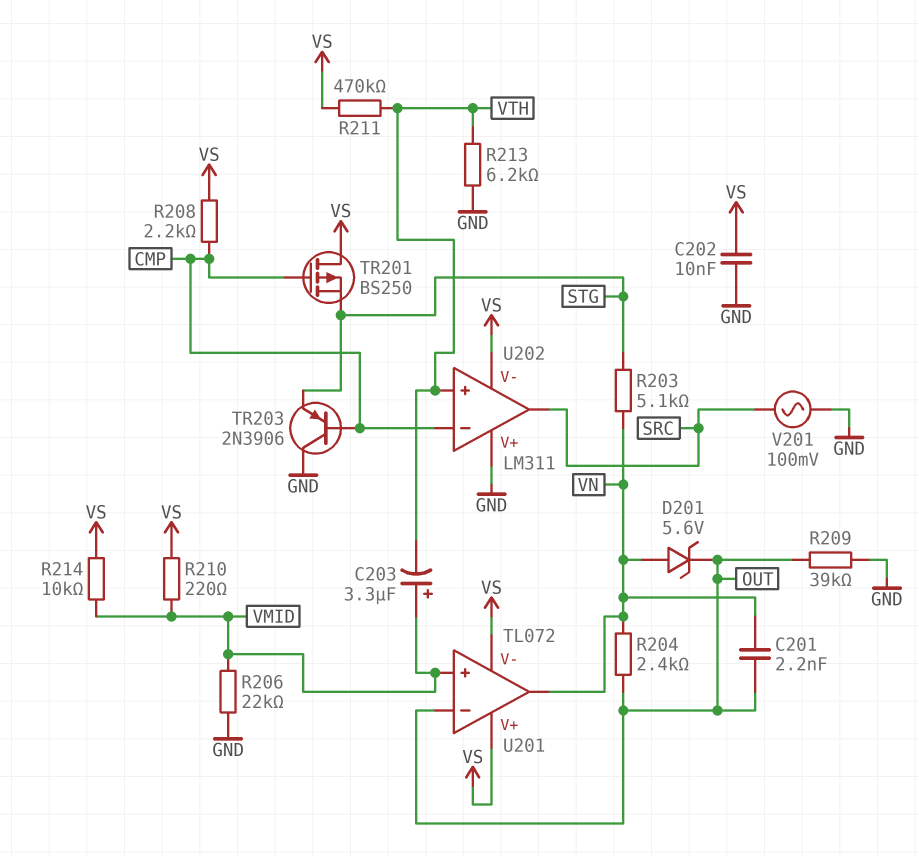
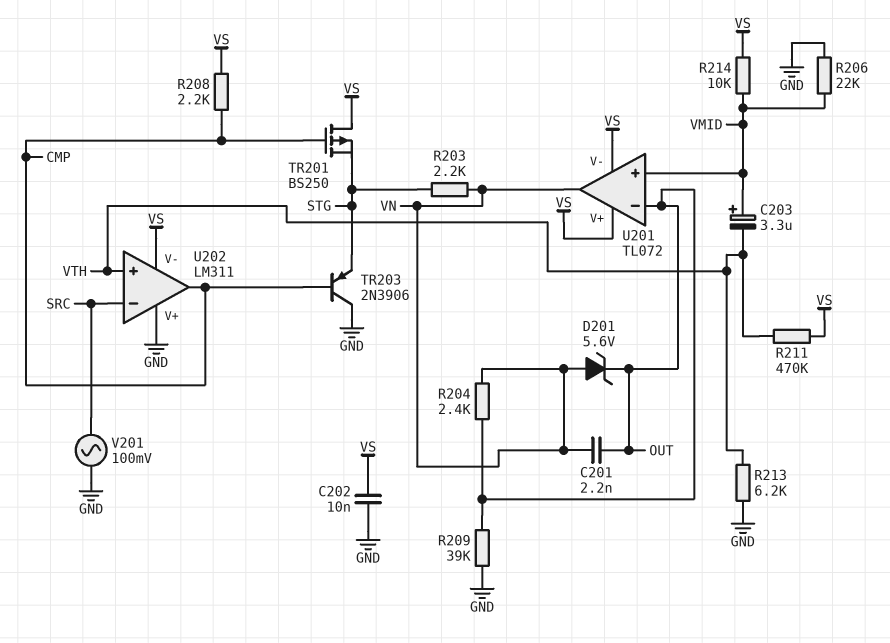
R203: 5.1k (STG, VN) -> 2.2k (STG, VN)
R210: 220 (VMID, VS) -> none
U202 pin in-: CMP -> SRC
U202 pin out: SRC -> CMP

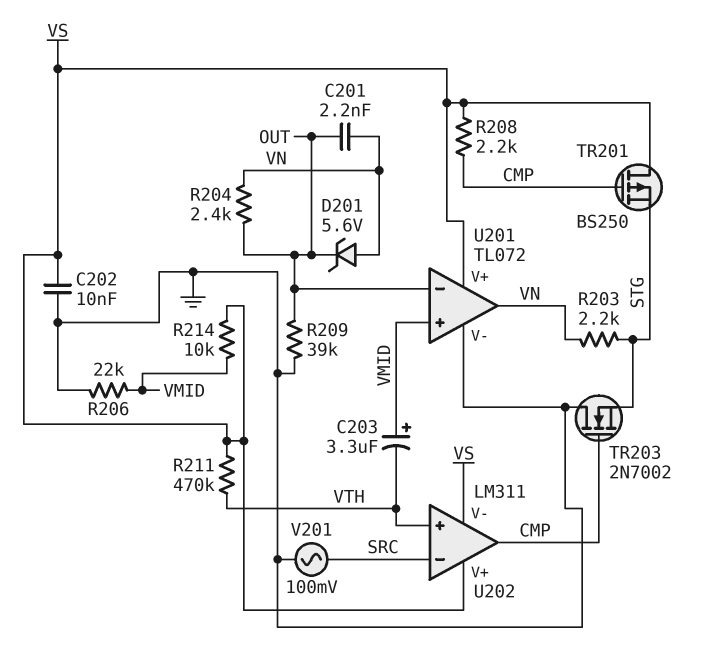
R213: 6.2k (GND, VTH) -> none
TR203: PNP 2N3906 (B CMP, C GND, E STG) -> NMOS 2N7002 (G CMP, D GND, S STG)
U201 pin V-: VS -> GND
U202 pin V+: GND -> VS

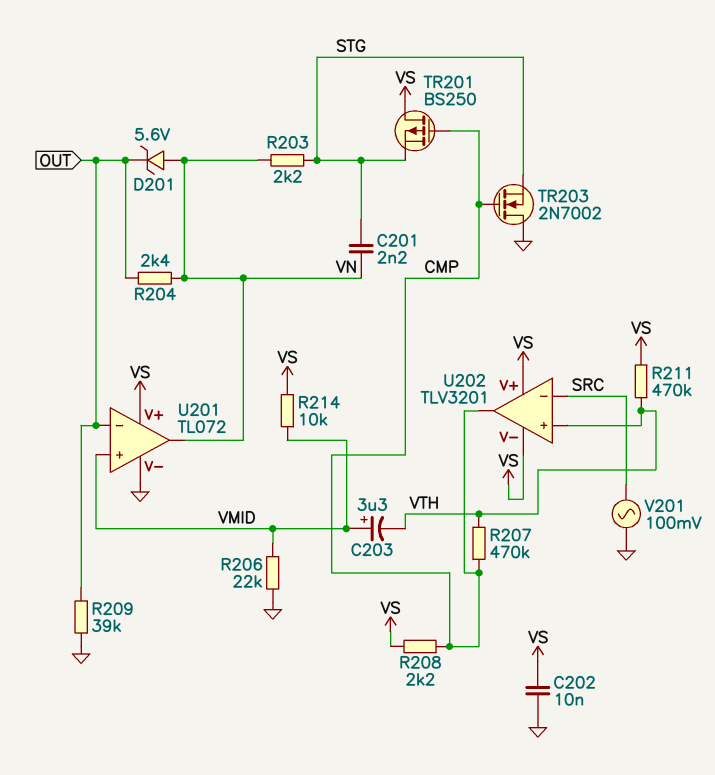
C201: 2.2nF (OUT, VN) -> 2.2nF (STG, VN)
R207: none -> 470k (CMP, VTH)
U202: LM311 -> TLV3201

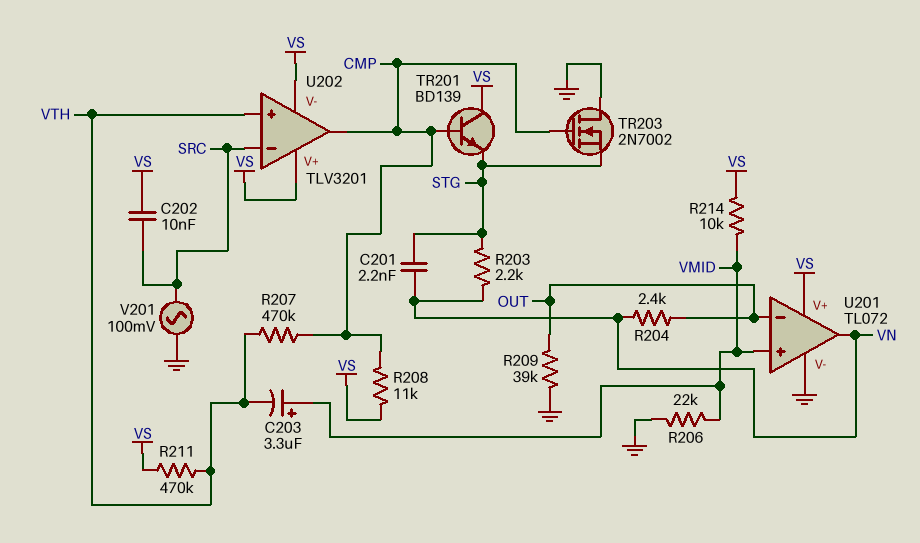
C202: 10nF (GND, VS) -> 10nF (SRC, VS)
D201: zener 5.6V (A VN, K OUT) -> none
R208: 2.2k (CMP, VS) -> 11k (CMP, VS)
TR201: PMOS BS250 (G CMP, D VS, S STG) -> NPN BD139 (B CMP, C VS, E STG)

